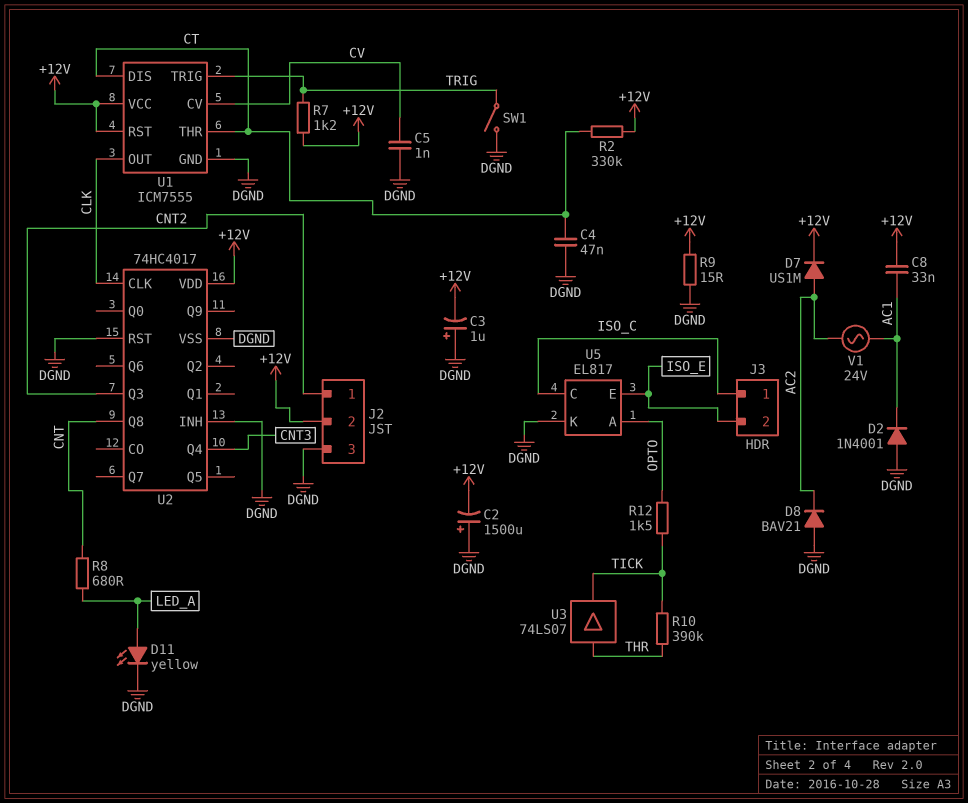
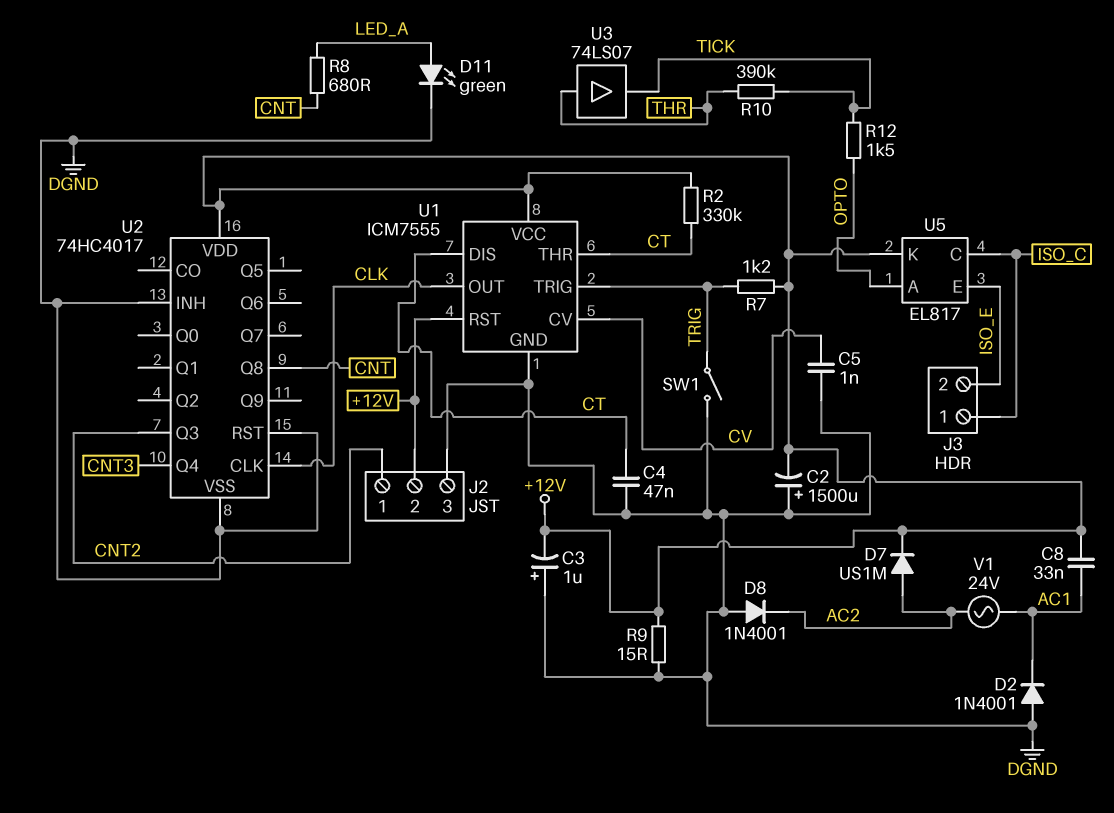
D8: diode BAV21 (A DGND, K AC2) -> diode 1N4001 (A DGND, K AC2)
D11: LED yellow (A LED_A, K DGND) -> LED green (A LED_A, K DGND)
U5 pin K: DGND -> +12V

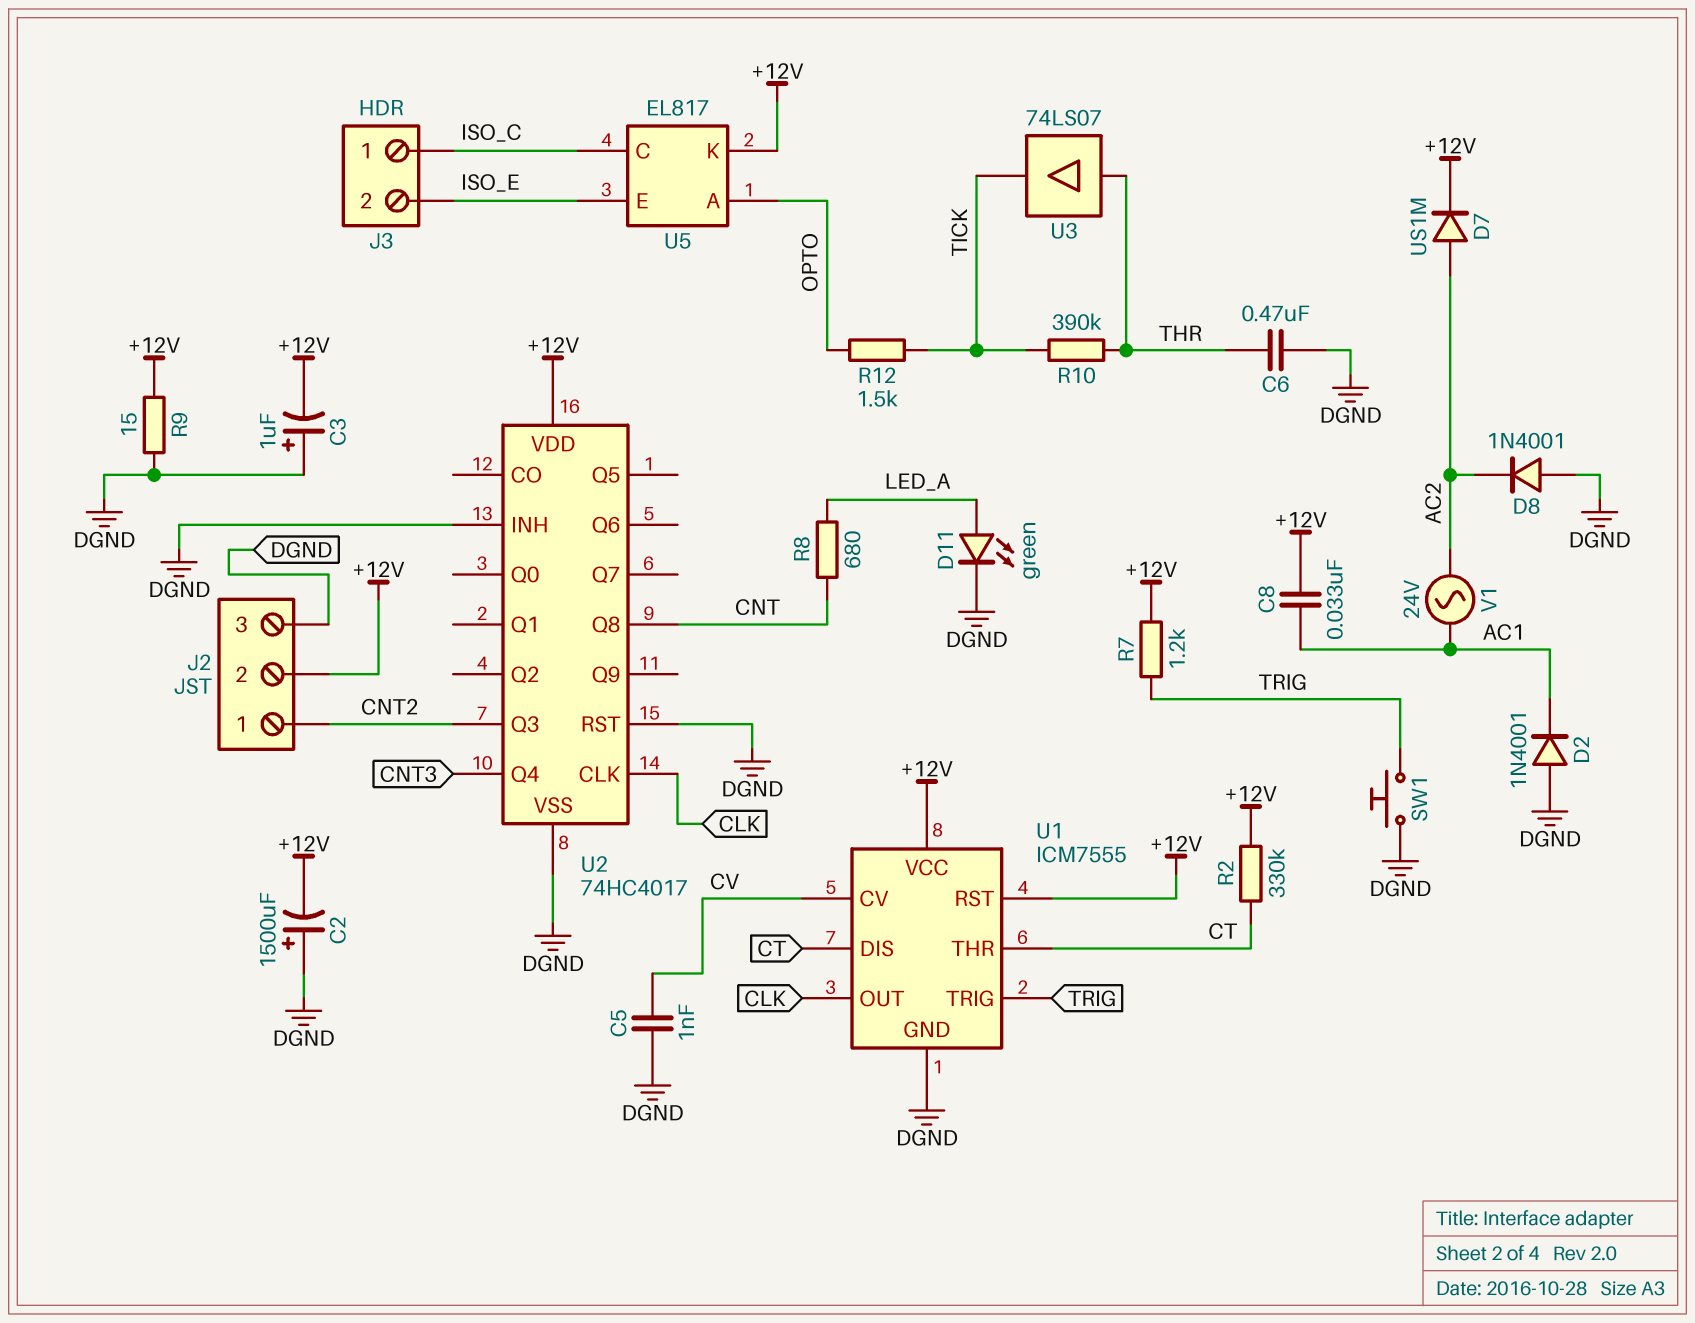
C4: 47nF (CT, DGND) -> none
C6: none -> 470nF (DGND, THR)
SW1: switch (DGND, TRIG) -> button (DGND, TRIG)

